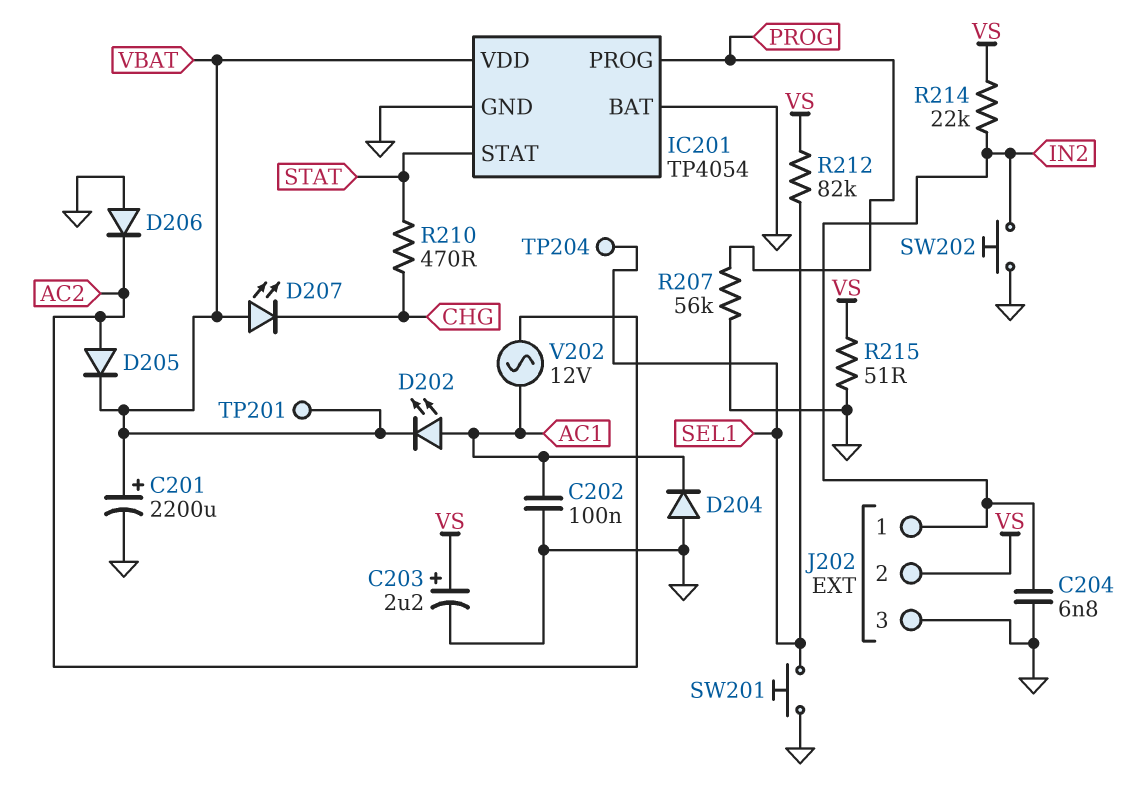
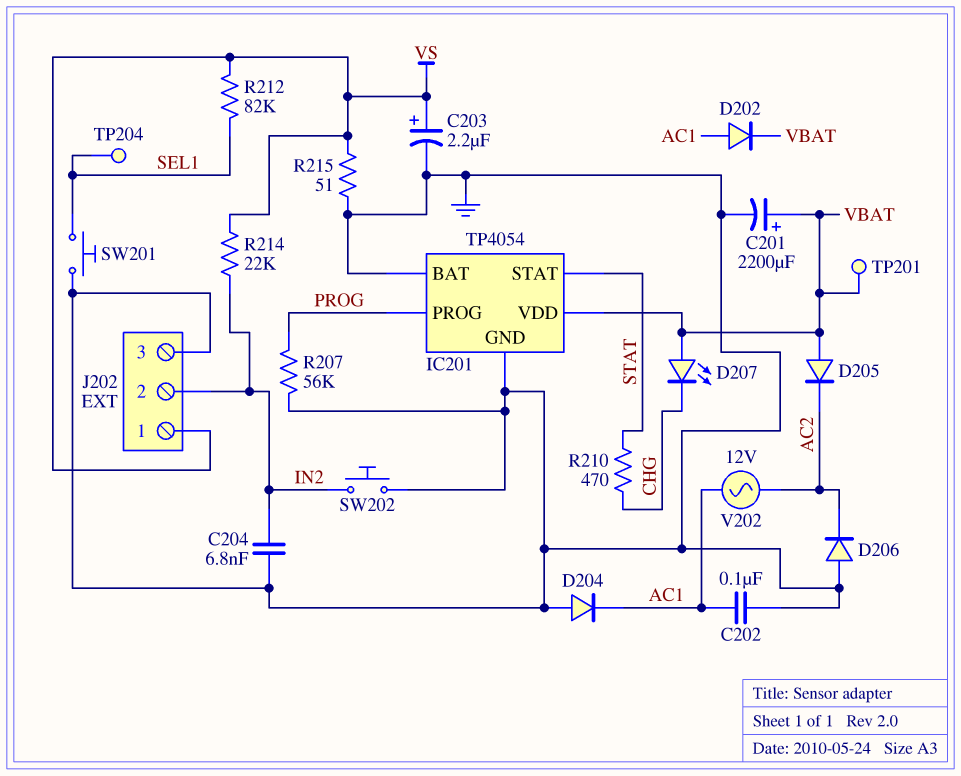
D202: LED (A AC1, K VBAT) -> diode (A AC1, K VBAT)
D205: diode (A AC2, K VBAT) -> diode (A VBAT, K AC2)
J202 pin 1: IN2 -> VS
J202 pin 2: VS -> IN2

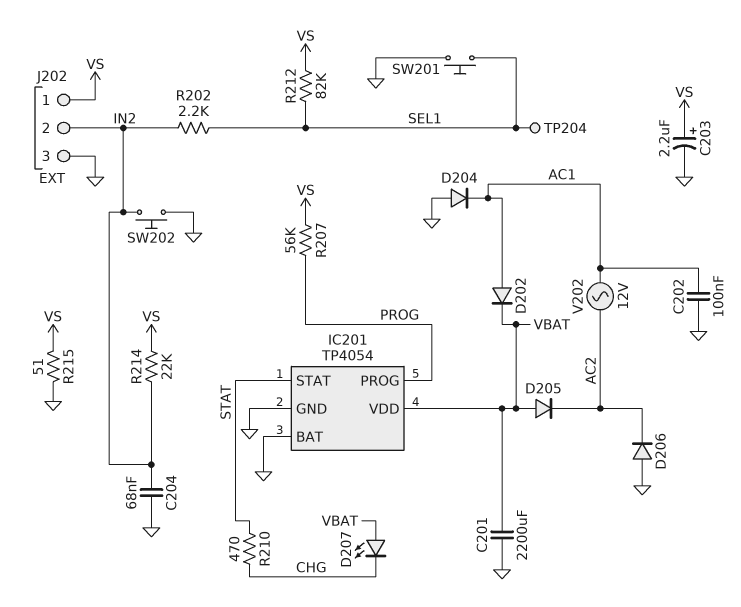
C201: 2200uF (plus VBAT, minus GND) -> 2200uF (GND, VBAT)
C204: 6.8nF (GND, IN2) -> 68nF (GND, IN2)
R202: none -> 2.2k (IN2, SEL1)
R207: 56k (GND, PROG) -> 56k (PROG, VS)
TP201: test point (VBAT) -> none

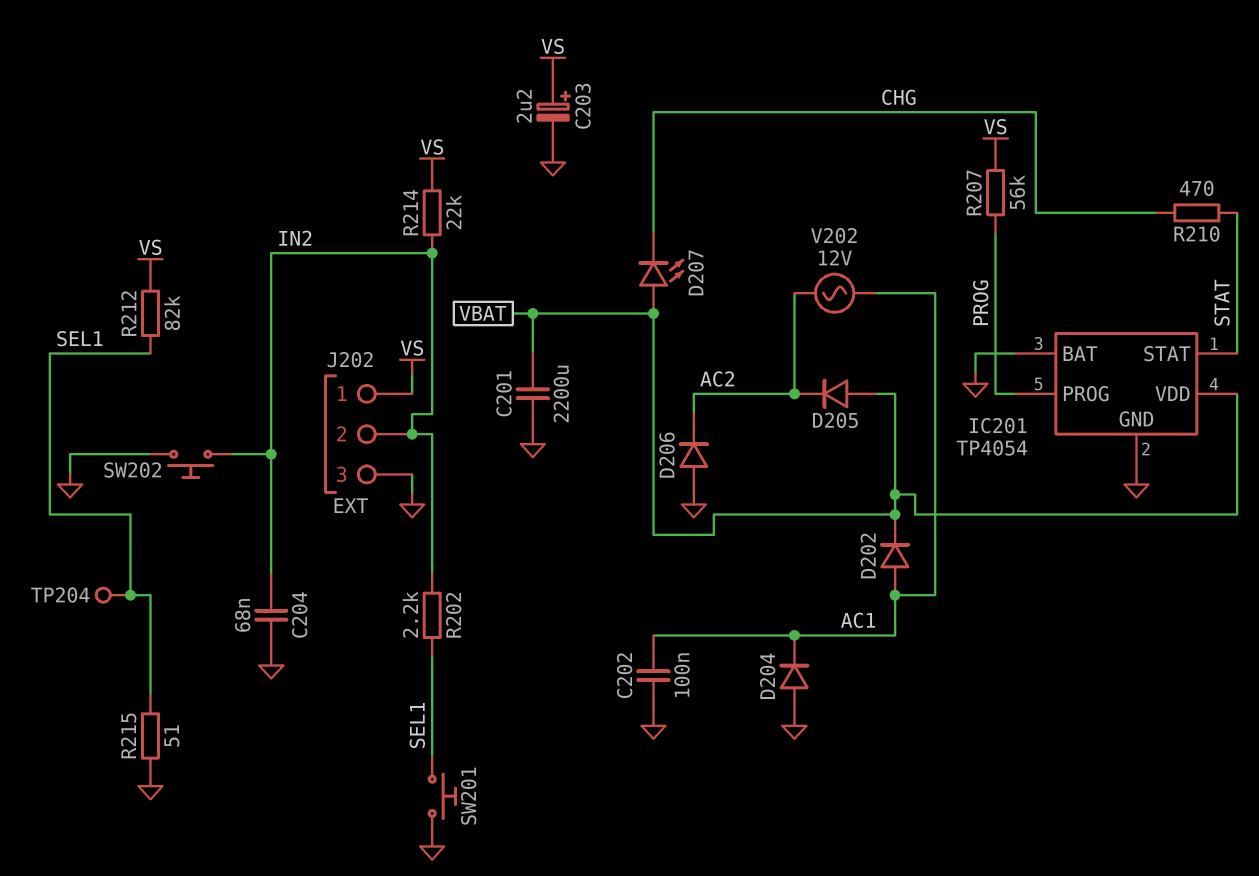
R215: 51 (GND, VS) -> 51 (GND, SEL1)

